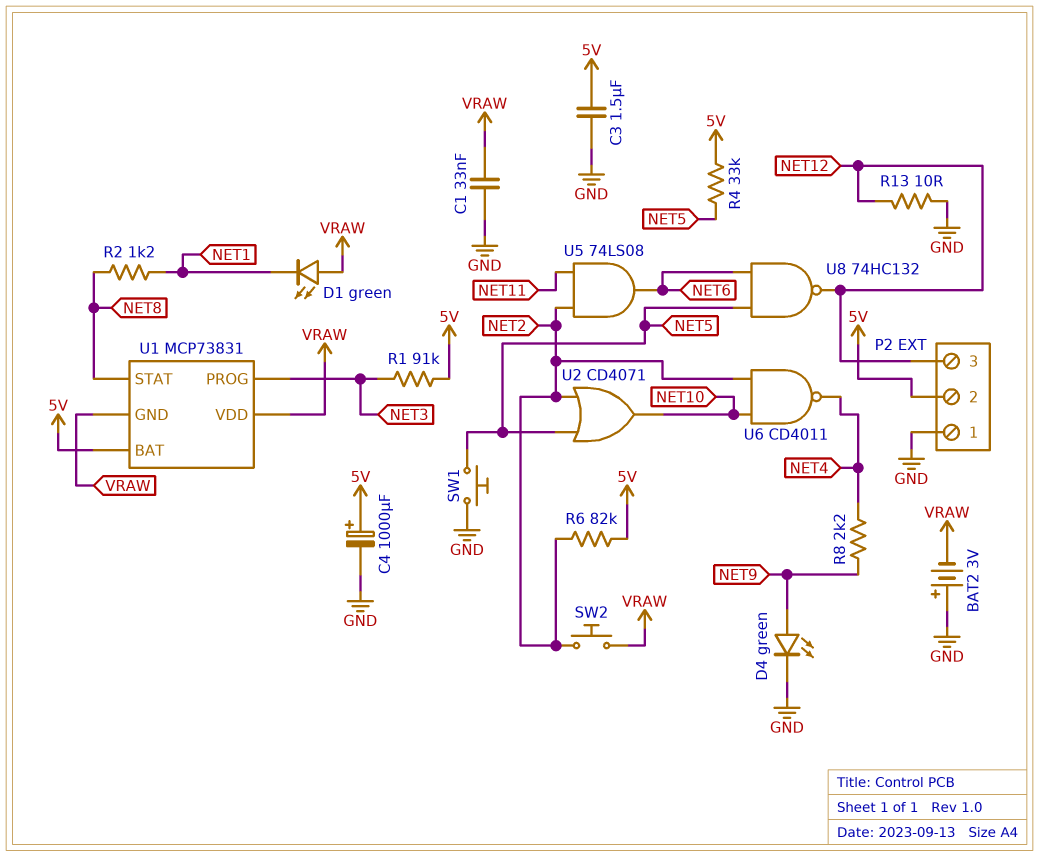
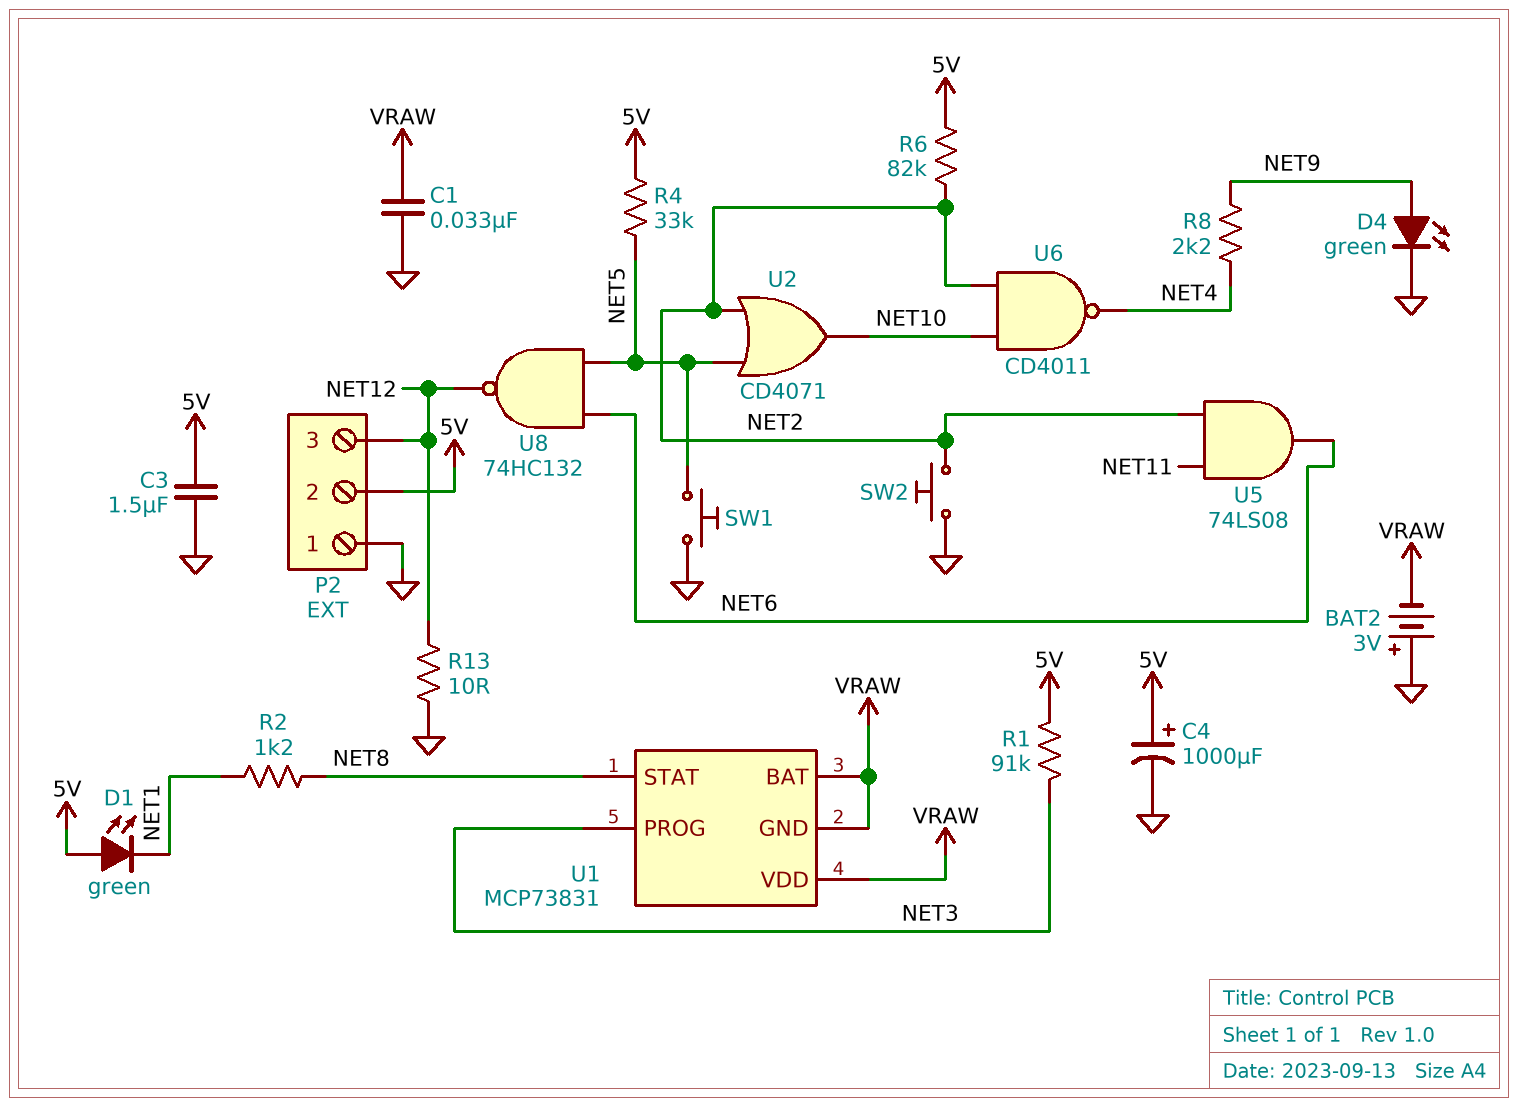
D1: LED green (A VRAW, K NET1) -> LED green (A 5V, K NET1)
SW2: button (NET2, VRAW) -> button (GND, NET2)
U1 pin BAT: 5V -> VRAW

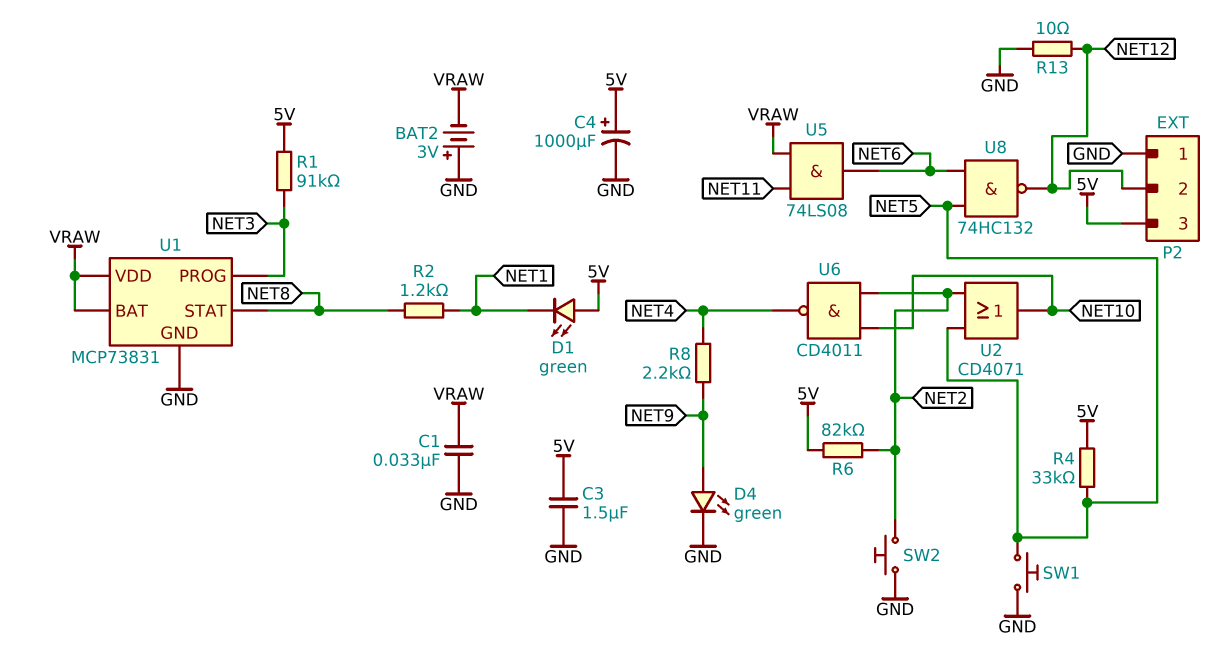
P2 pin 2: 5V -> NET12
P2 pin 3: NET12 -> 5V
U1 pin GND: VRAW -> GND
U5: AND 74LS08 (in NET2, in NET11, out NET6) -> AND 74LS08 (in NET11, in VRAW, out NET6)

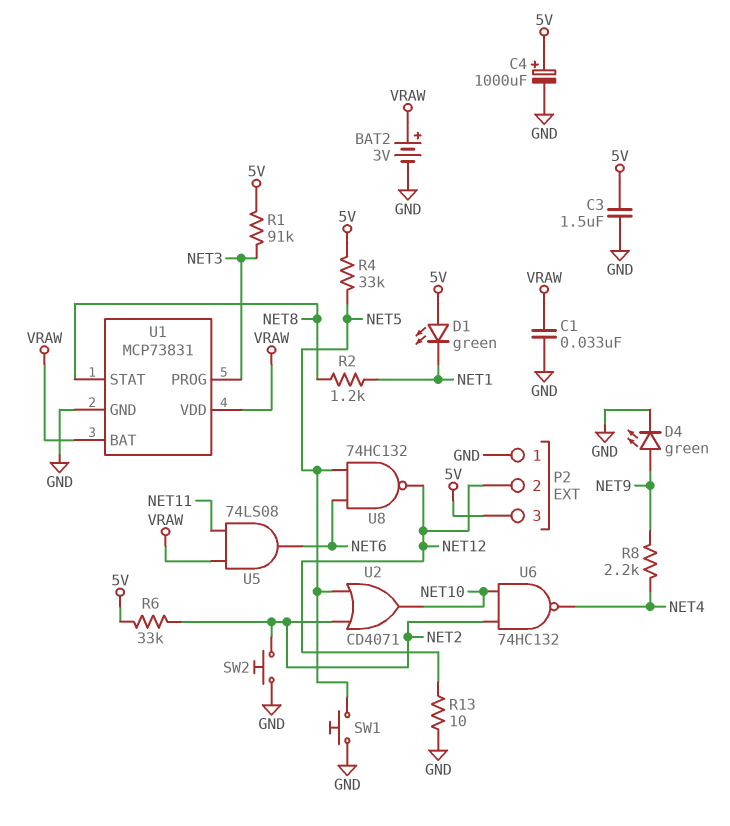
BAT2: 3V (plus GND, minus VRAW) -> 3V (plus VRAW, minus GND)
R6: 82k (5V, NET2) -> 33k (5V, NET2)
U6: NAND CD4011 (in NET2, in NET10, out NET4) -> NAND 74HC132 (in NET2, in NET10, out NET4)

